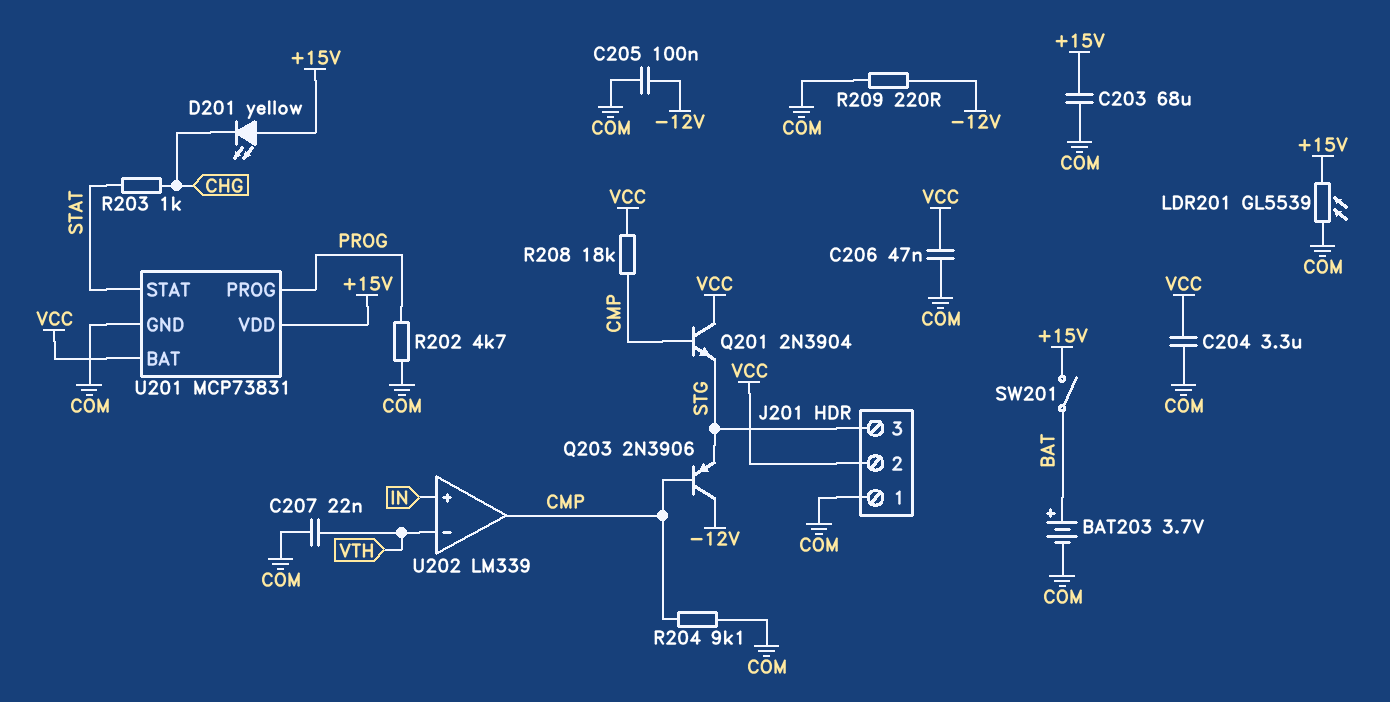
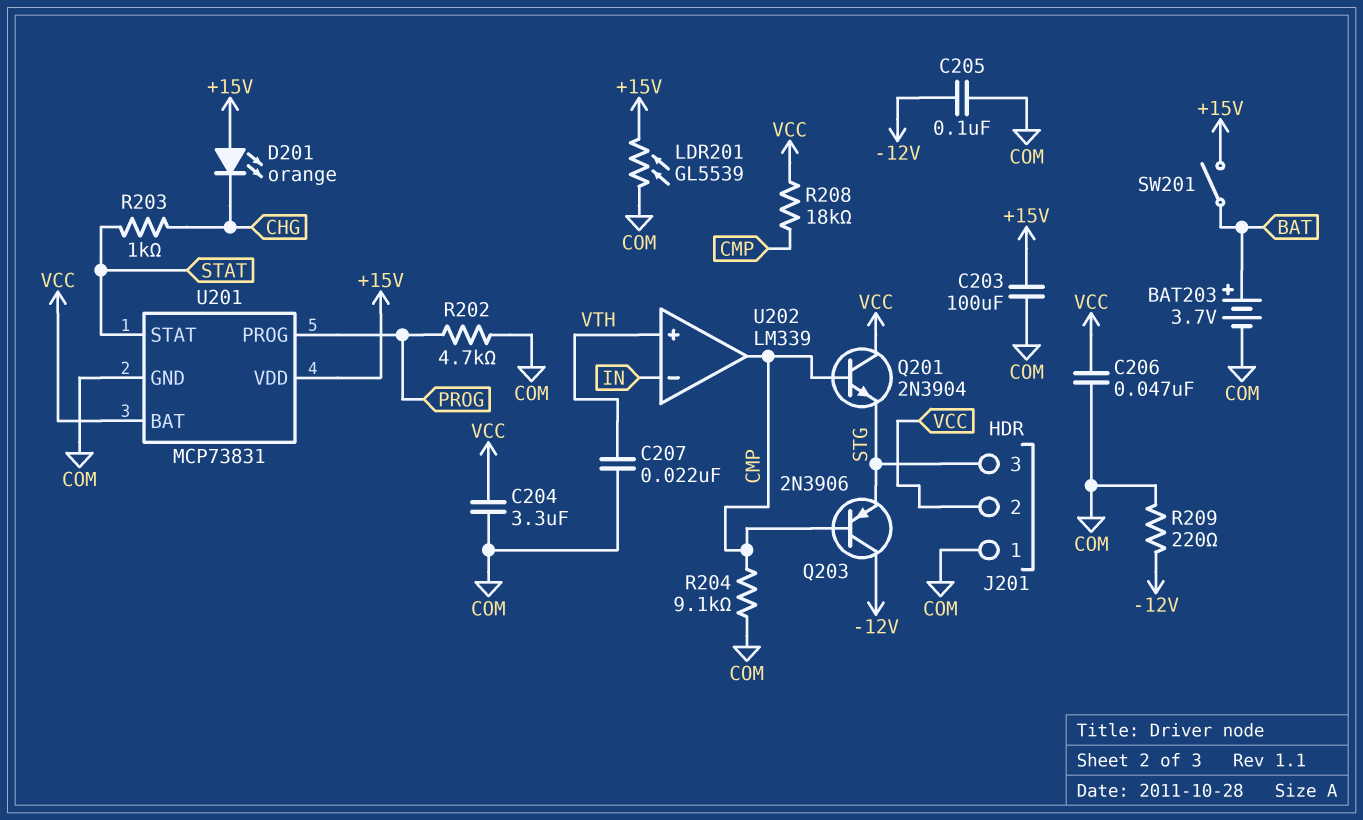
C203: 68uF (+15V, COM) -> 100uF (+15V, COM)
D201: LED yellow (A +15V, K CHG) -> LED orange (A +15V, K CHG)
U202 pin in+: IN -> VTH
U202 pin in-: VTH -> IN

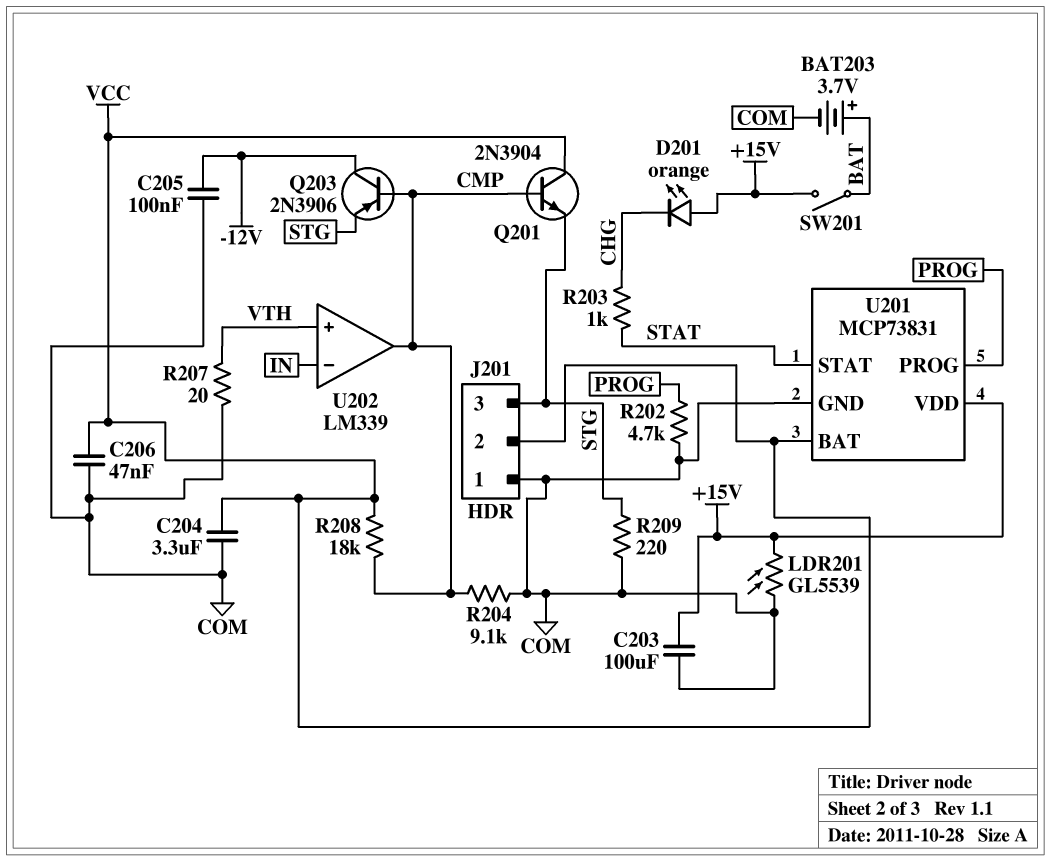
C207: 22nF (COM, VTH) -> none
R207: none -> 20 (COM, VTH)
R209: 220 (-12V, COM) -> 220 (COM, STG)

